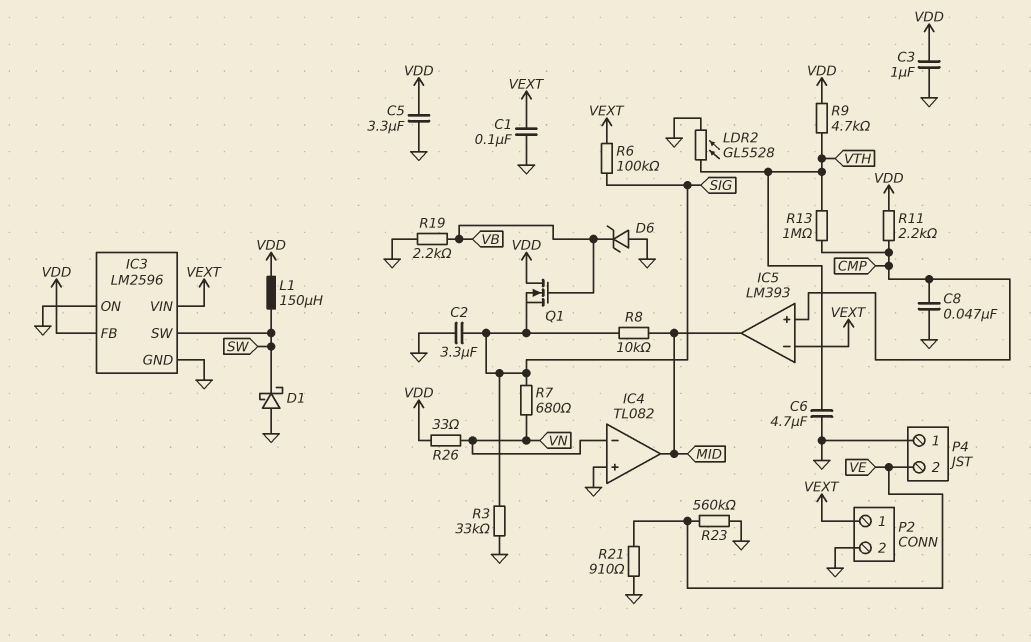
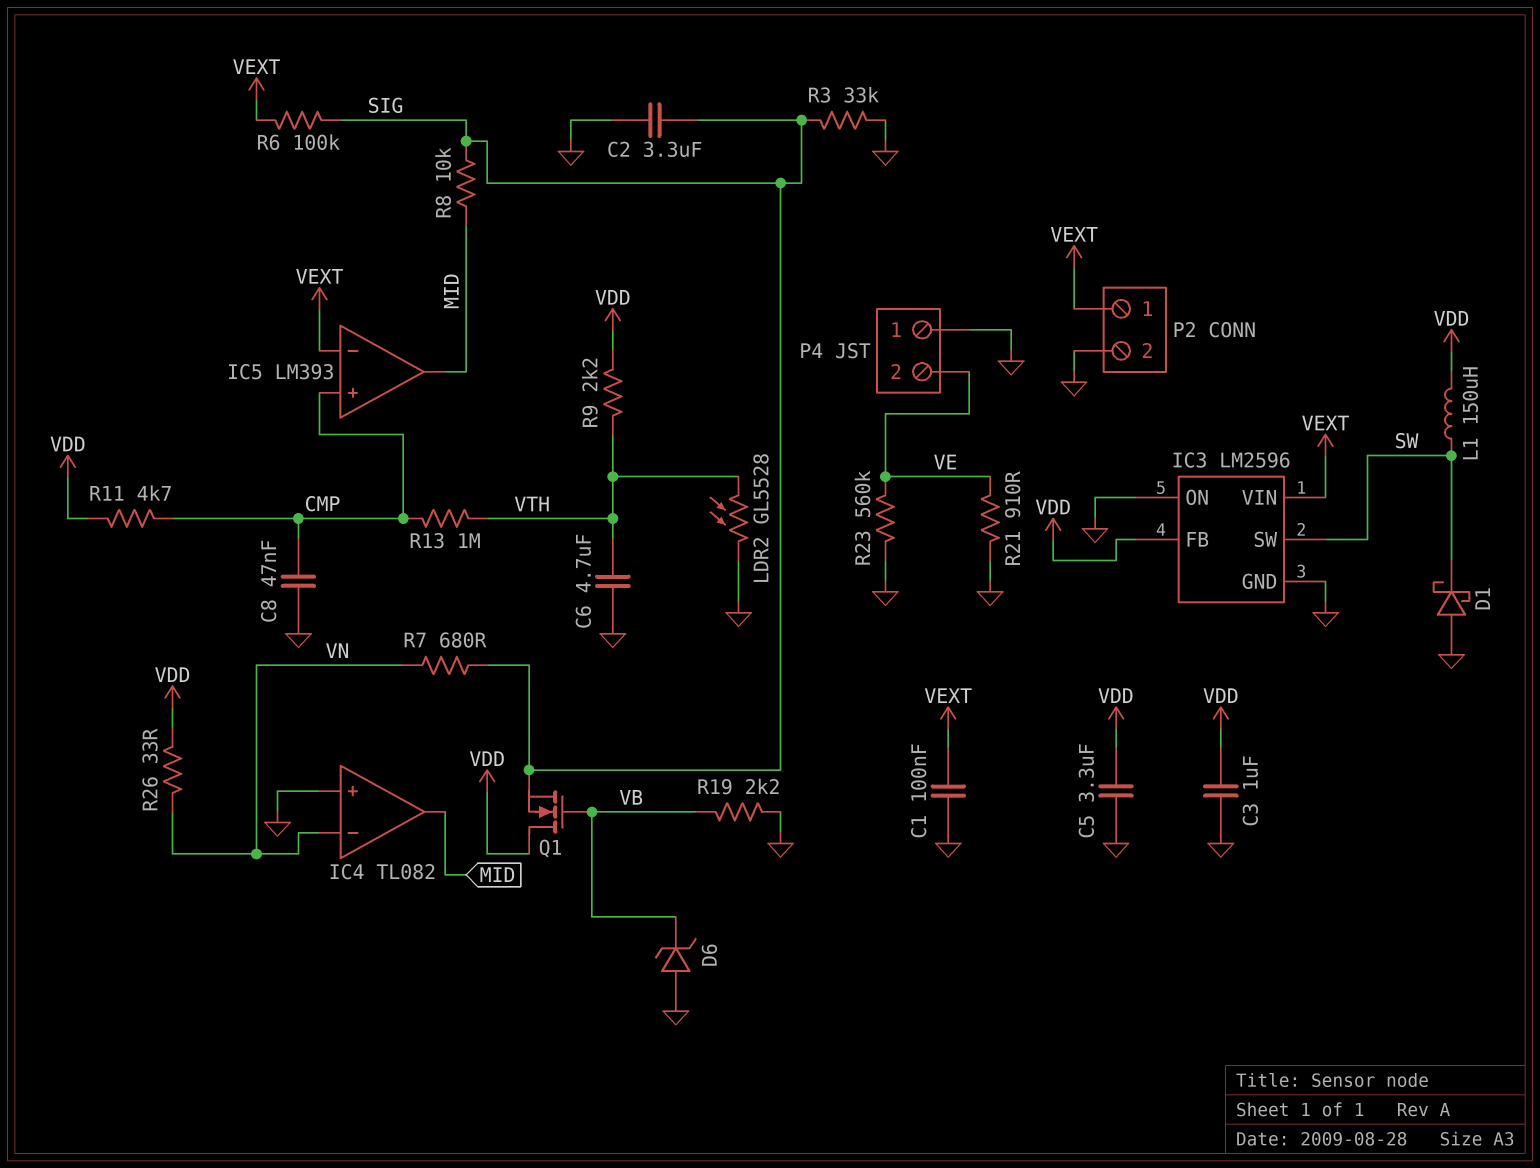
R9: 4.7k (VDD, VTH) -> 2.2k (VDD, VTH)
R11: 2.2k (CMP, VDD) -> 4.7k (CMP, VDD)

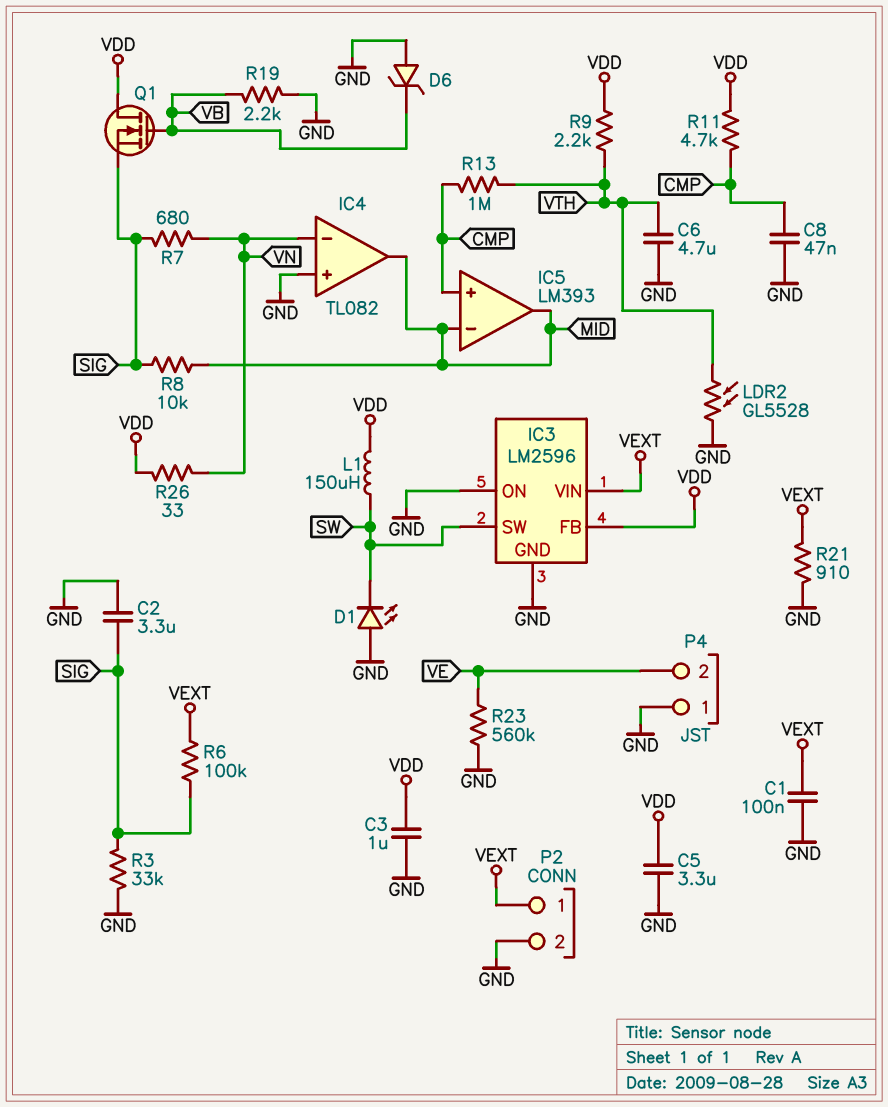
D1: schottky (A GND, K SW) -> LED (A GND, K SW)
IC5 pin in-: VEXT -> MID
R21: 910 (GND, VE) -> 910 (GND, VEXT)

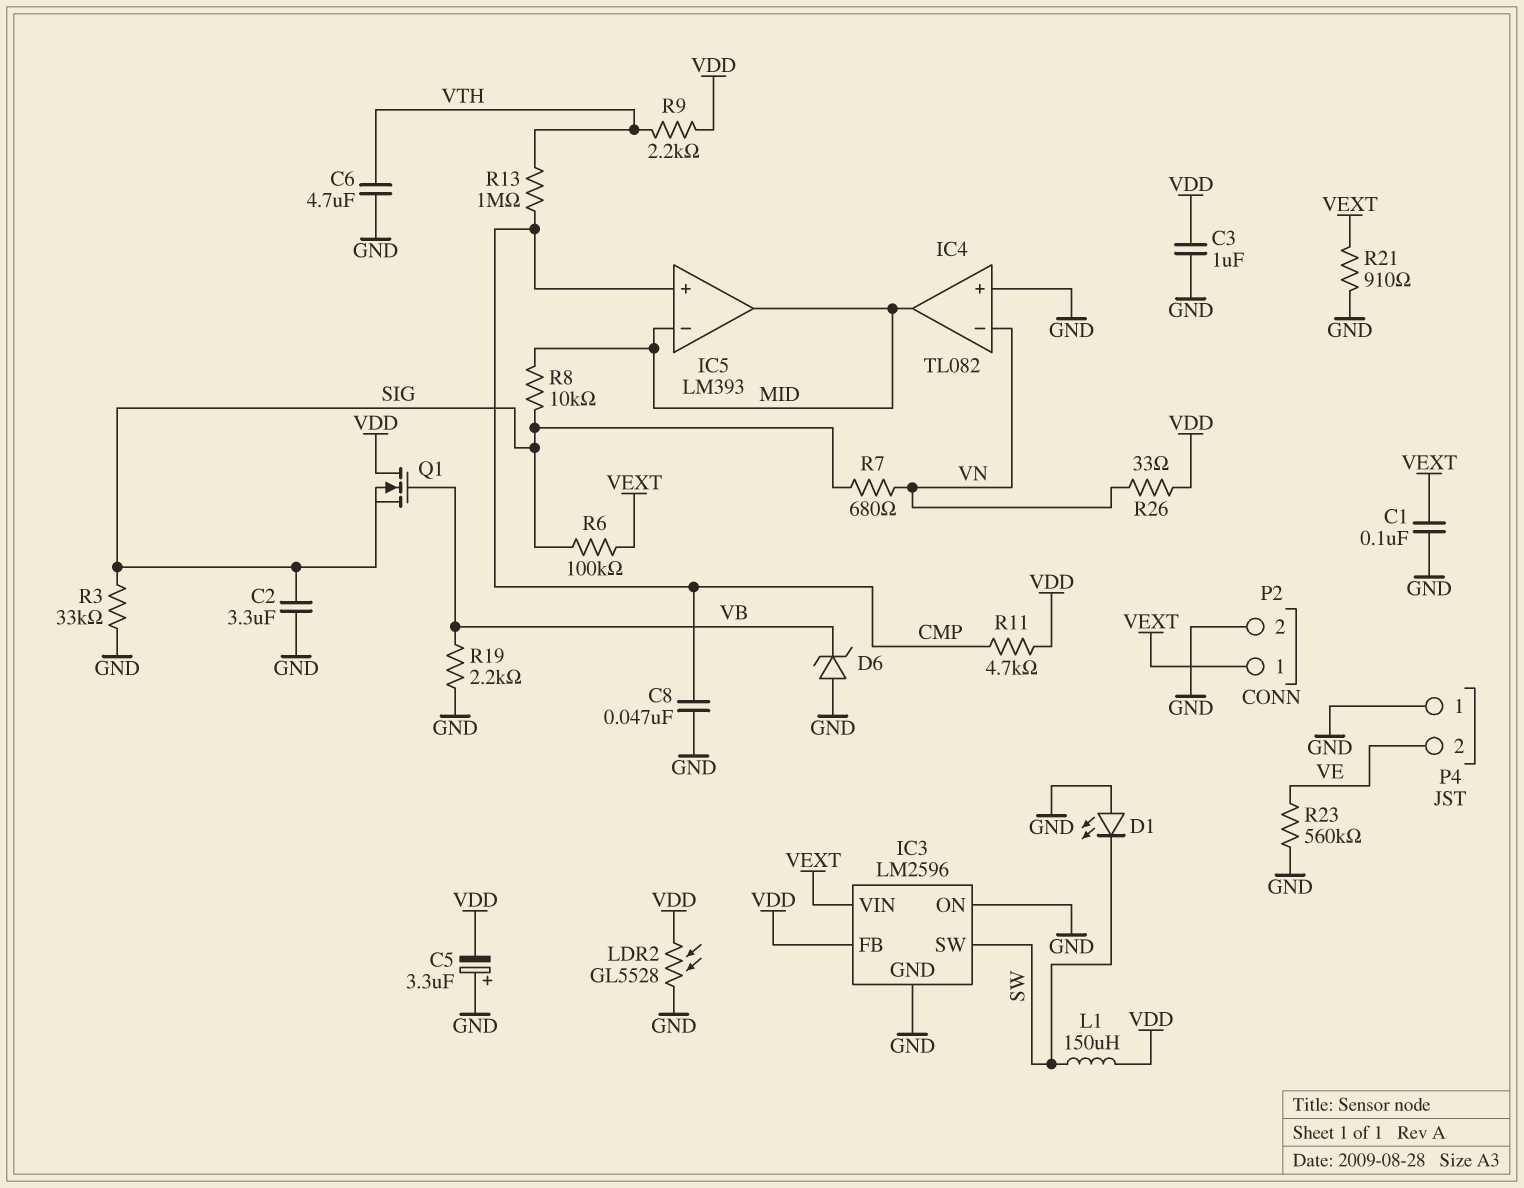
C5: 3.3uF (GND, VDD) -> 3.3uF (plus GND, minus VDD)
LDR2: GL5528 (GND, VTH) -> GL5528 (GND, VDD)

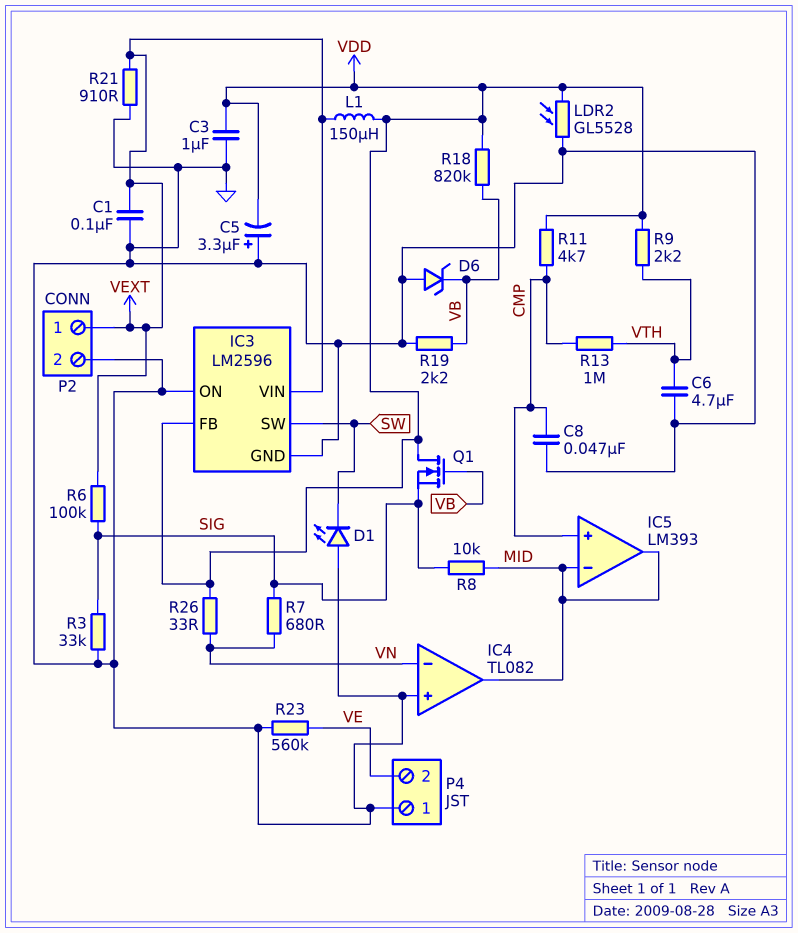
C2: 3.3uF (GND, SIG) -> none
L1: 150uH (SW, VDD) -> 150uH (VDD, VEXT)
R18: none -> 820k (VB, VDD)

